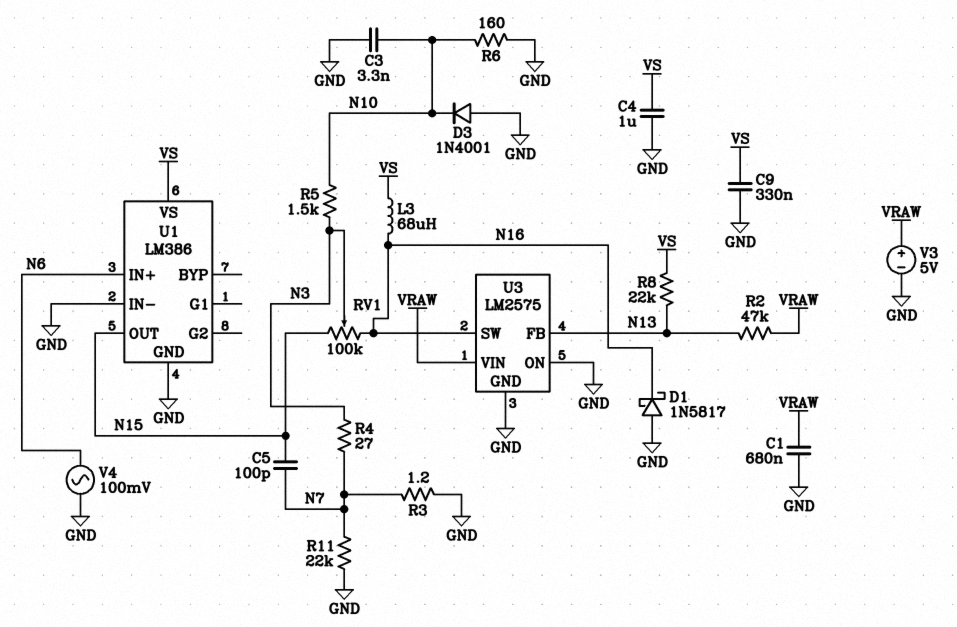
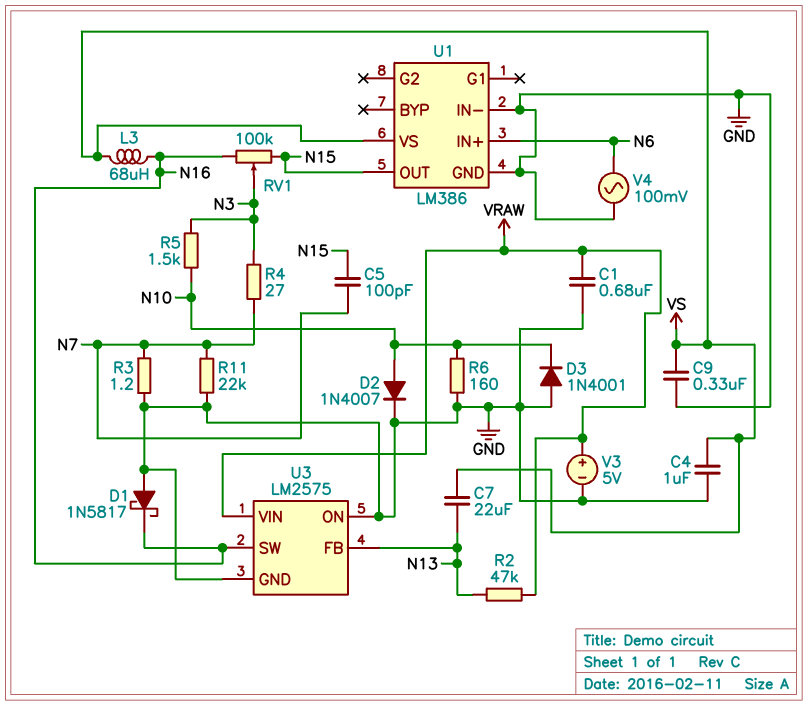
C3: 3.3nF (GND, N10) -> none
C7: none -> 22uF (N13, VS)
D2: none -> diode 1N4007 (A N10, K GND)
R8: 22k (N13, VS) -> none

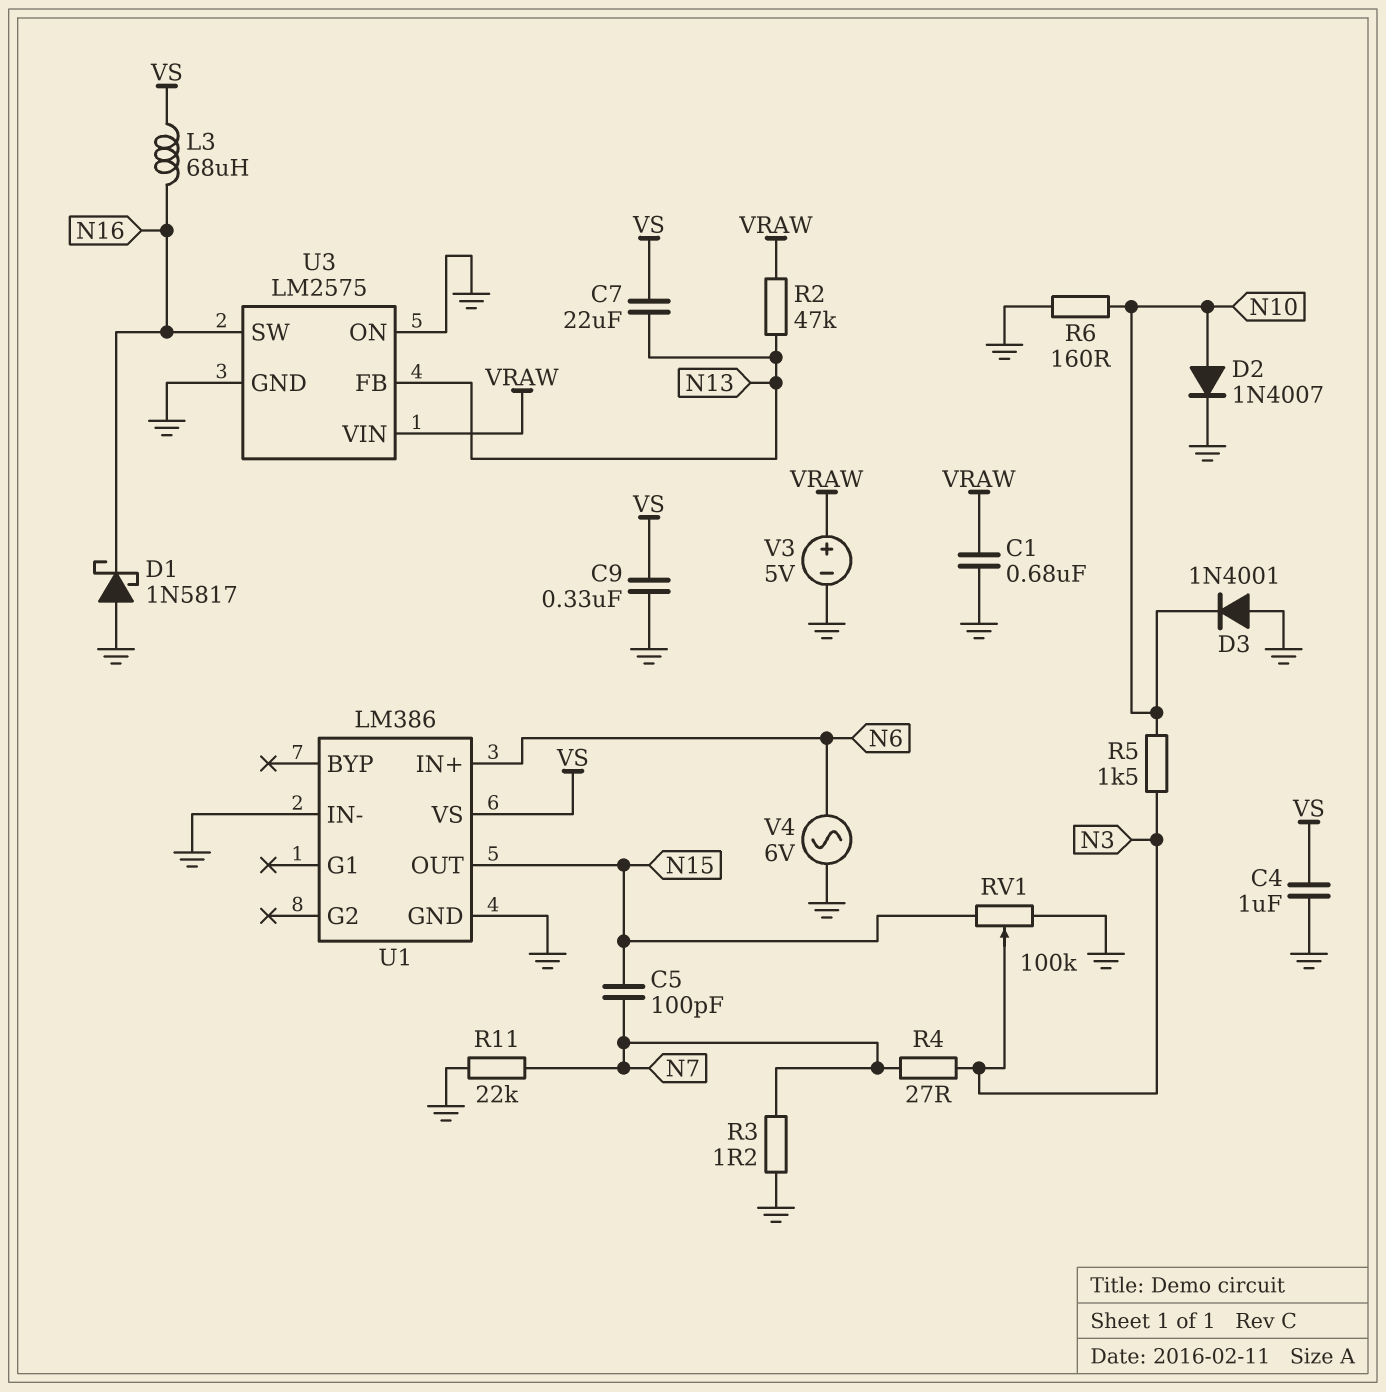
RV1: 100k (N15, N16, wiper N3) -> 100k (GND, N15, wiper N3)
V4: AC 100mV (GND, N6) -> AC 6V (GND, N6)

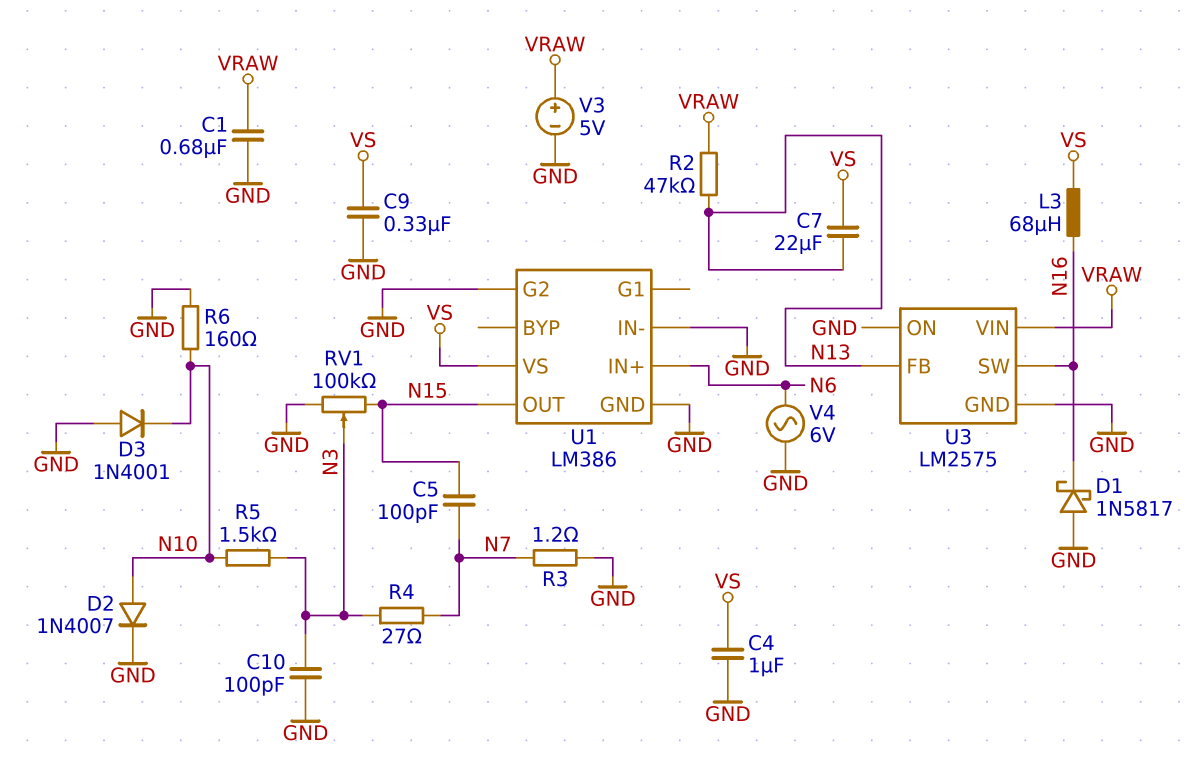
C10: none -> 100pF (GND, N3)
R11: 22k (GND, N7) -> none
U1 pin G2: none -> GND

